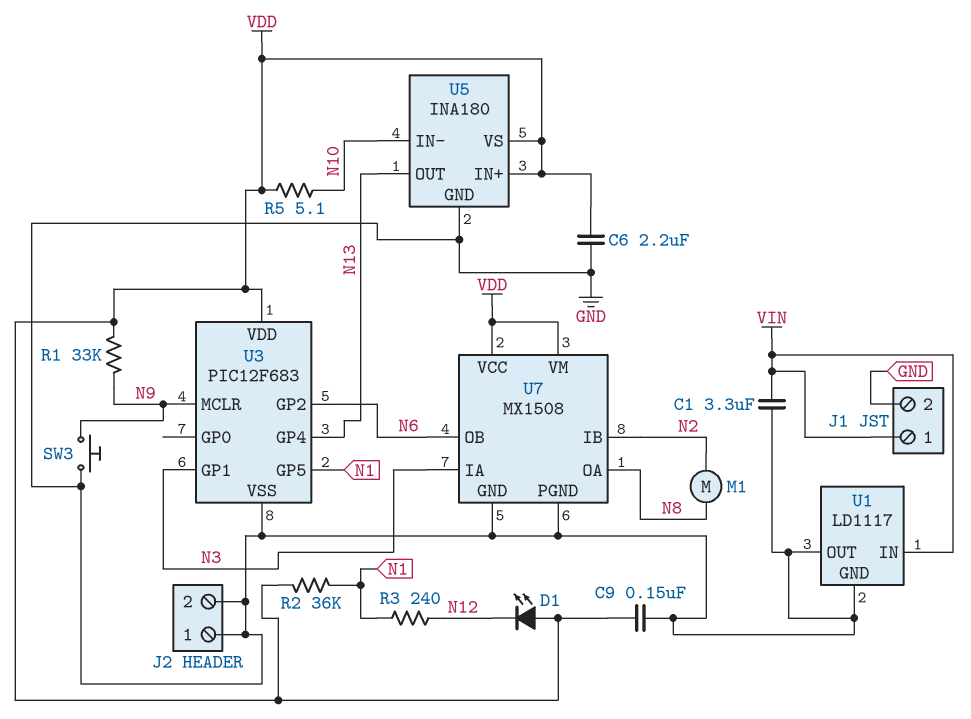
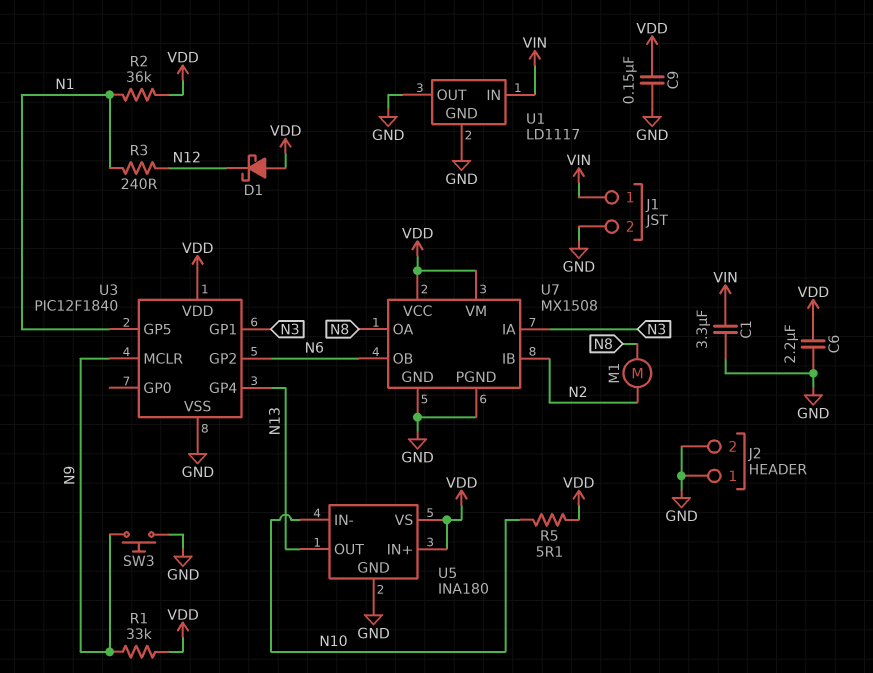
D1: LED (A VDD, K N12) -> schottky (A VDD, K N12)
U3: PIC12F683 -> PIC12F1840

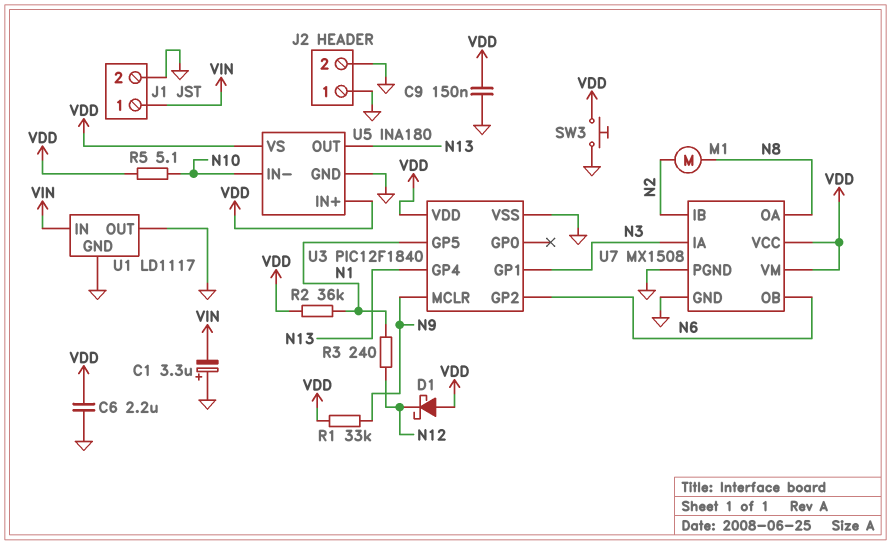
C1: 3.3uF (GND, VIN) -> 3.3uF (plus GND, minus VIN)
SW3: button (GND, N9) -> button (GND, VDD)

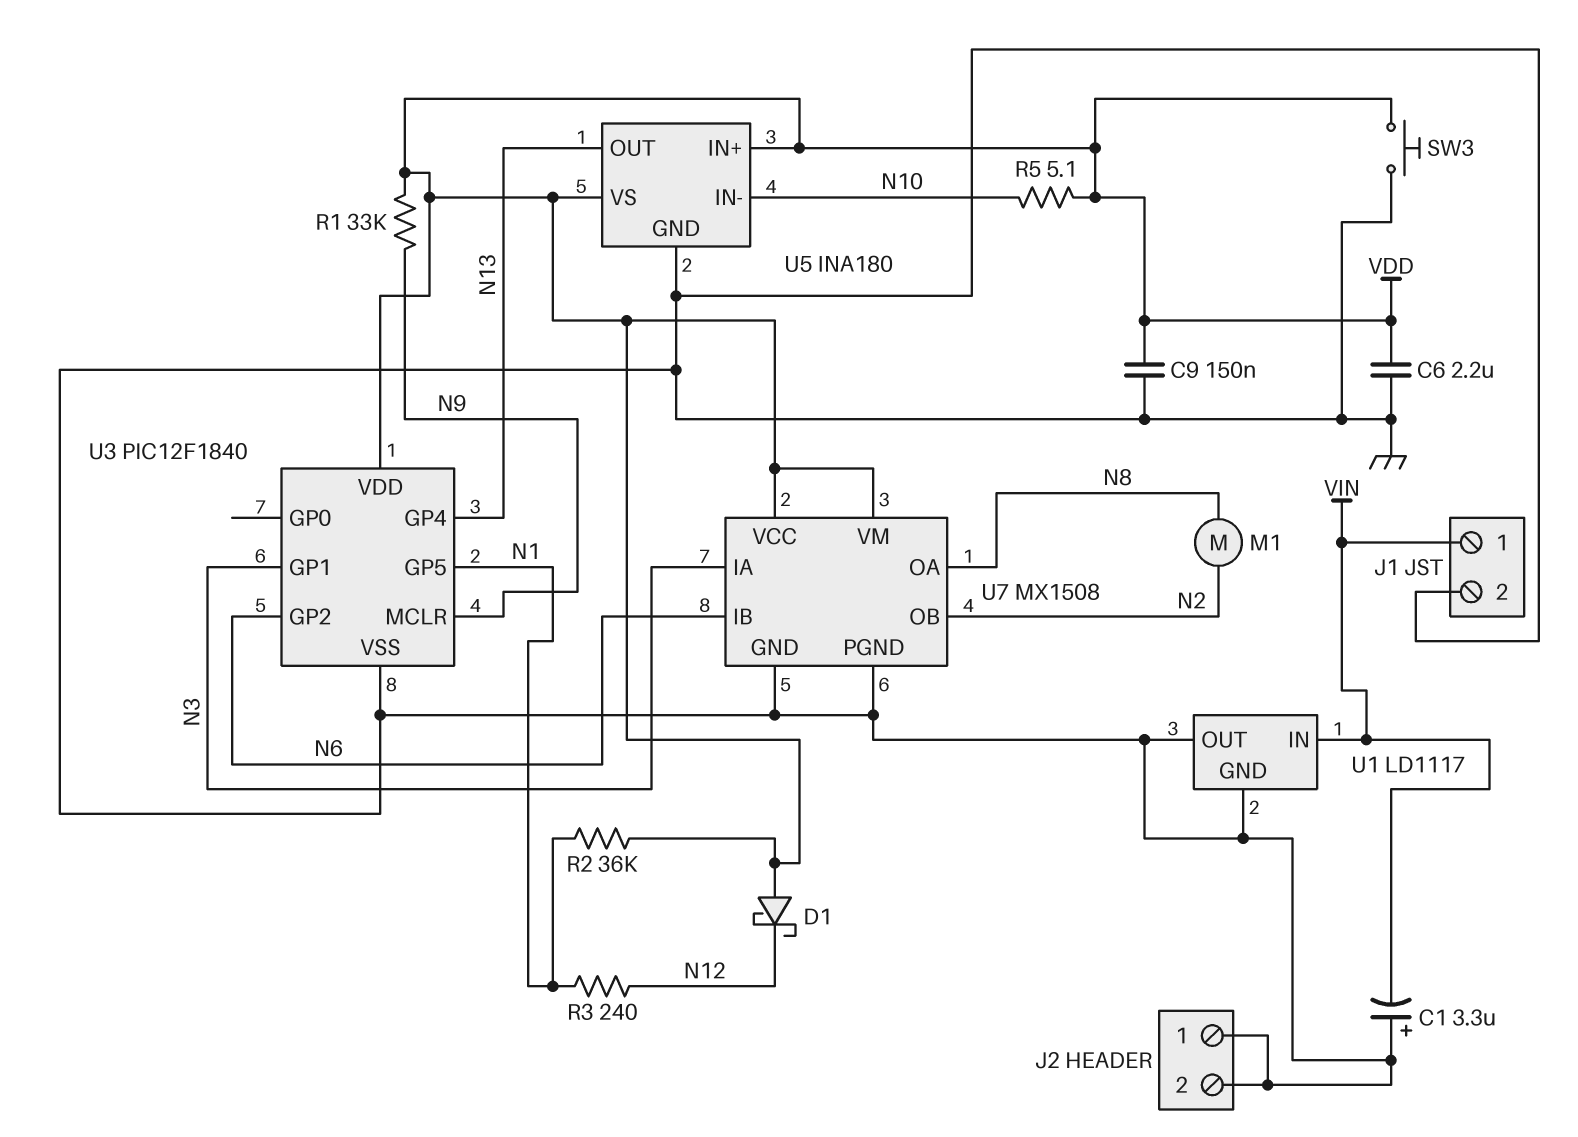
U7 pin IB: N2 -> N6
U7 pin OB: N6 -> N2

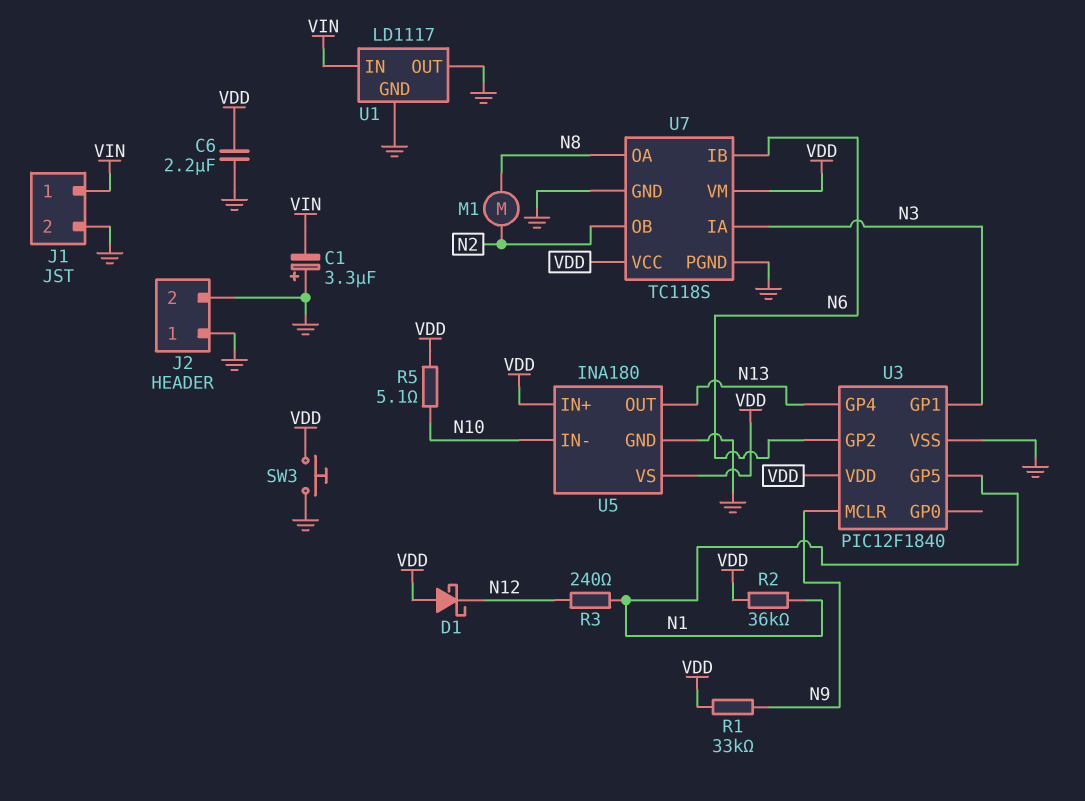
C9: 150nF (GND, VDD) -> none
U7: MX1508 -> TC118S

